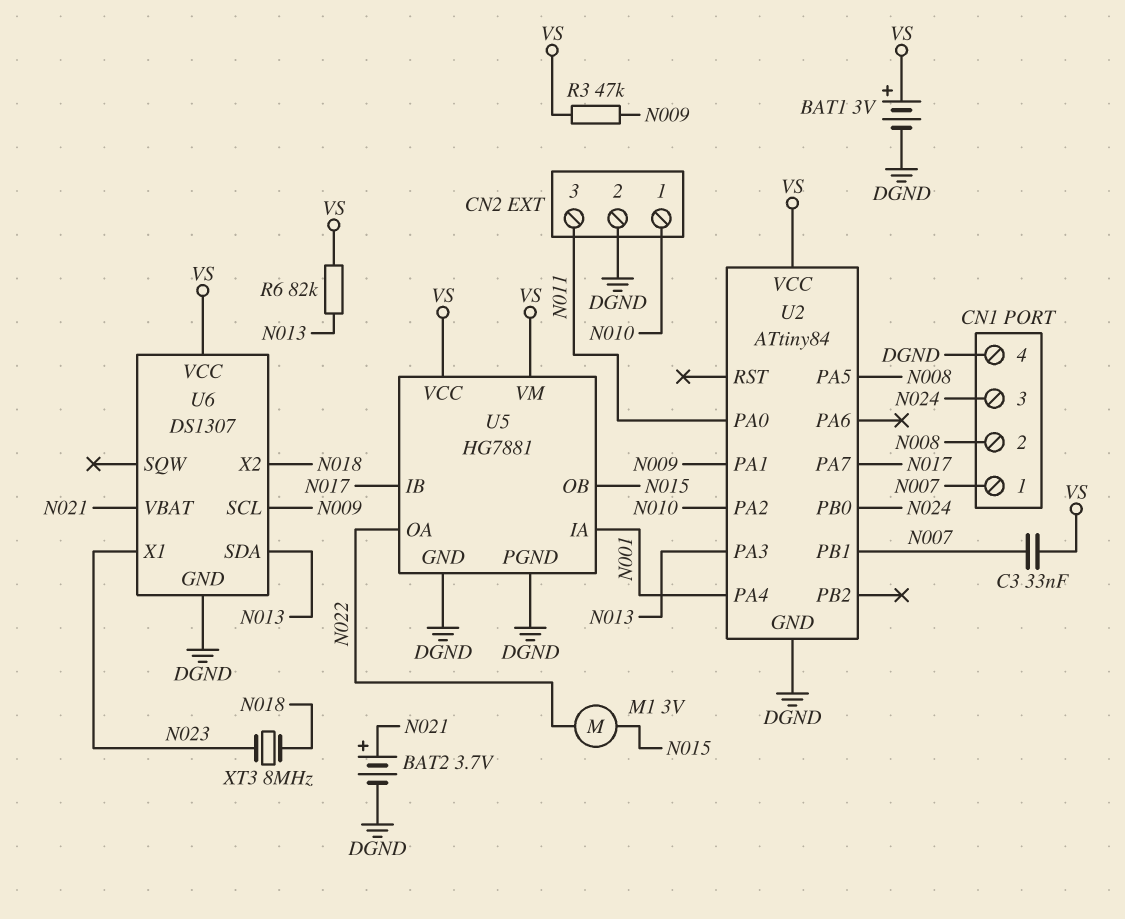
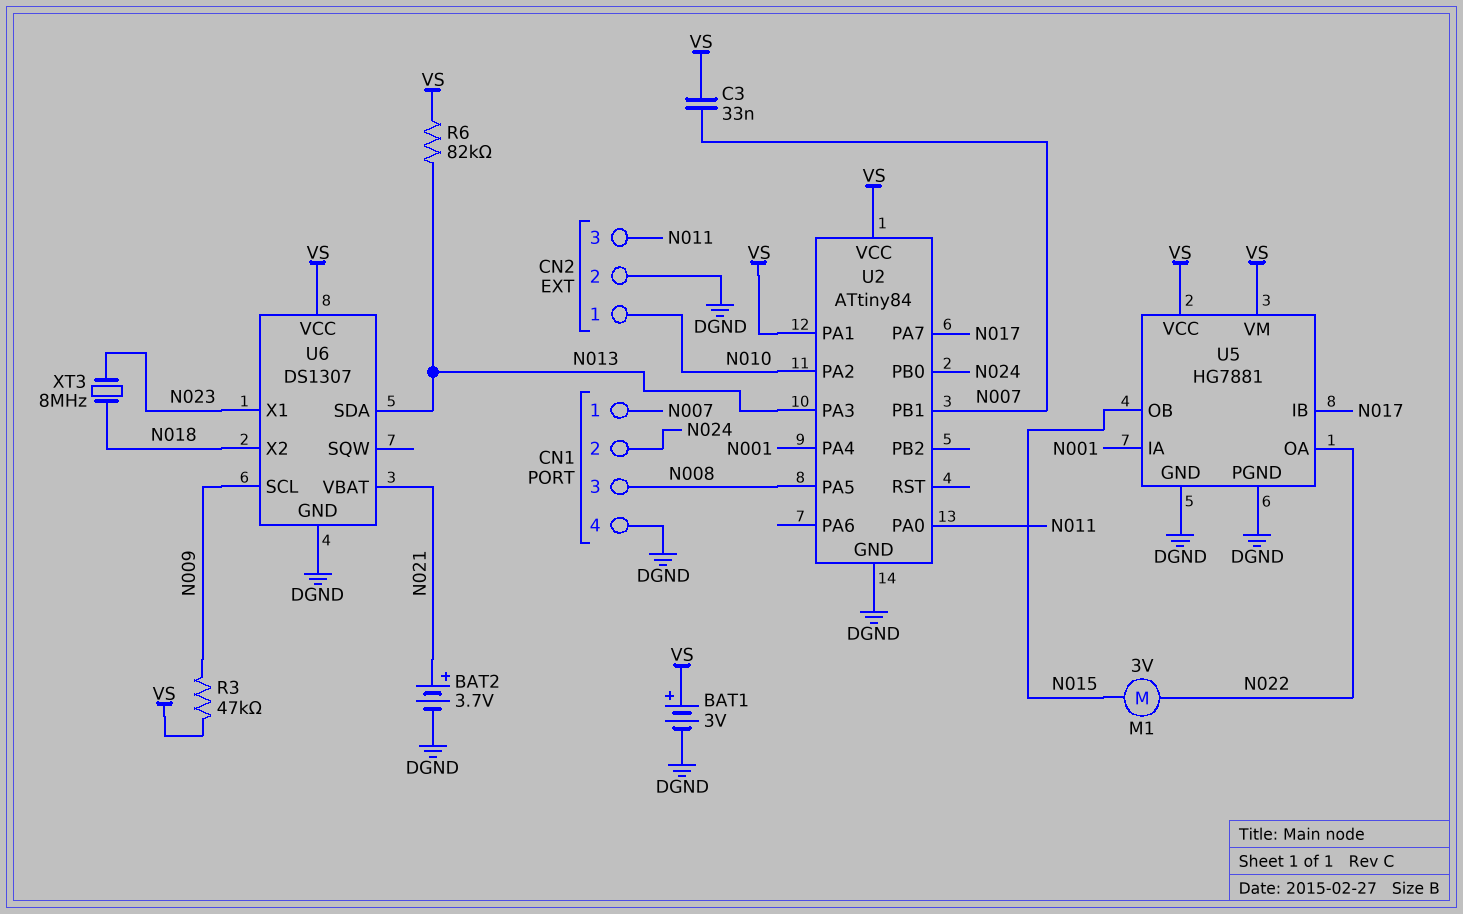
CN1 pin 2: N008 -> N024
CN1 pin 3: N024 -> N008
U2 pin PA1: N009 -> VS

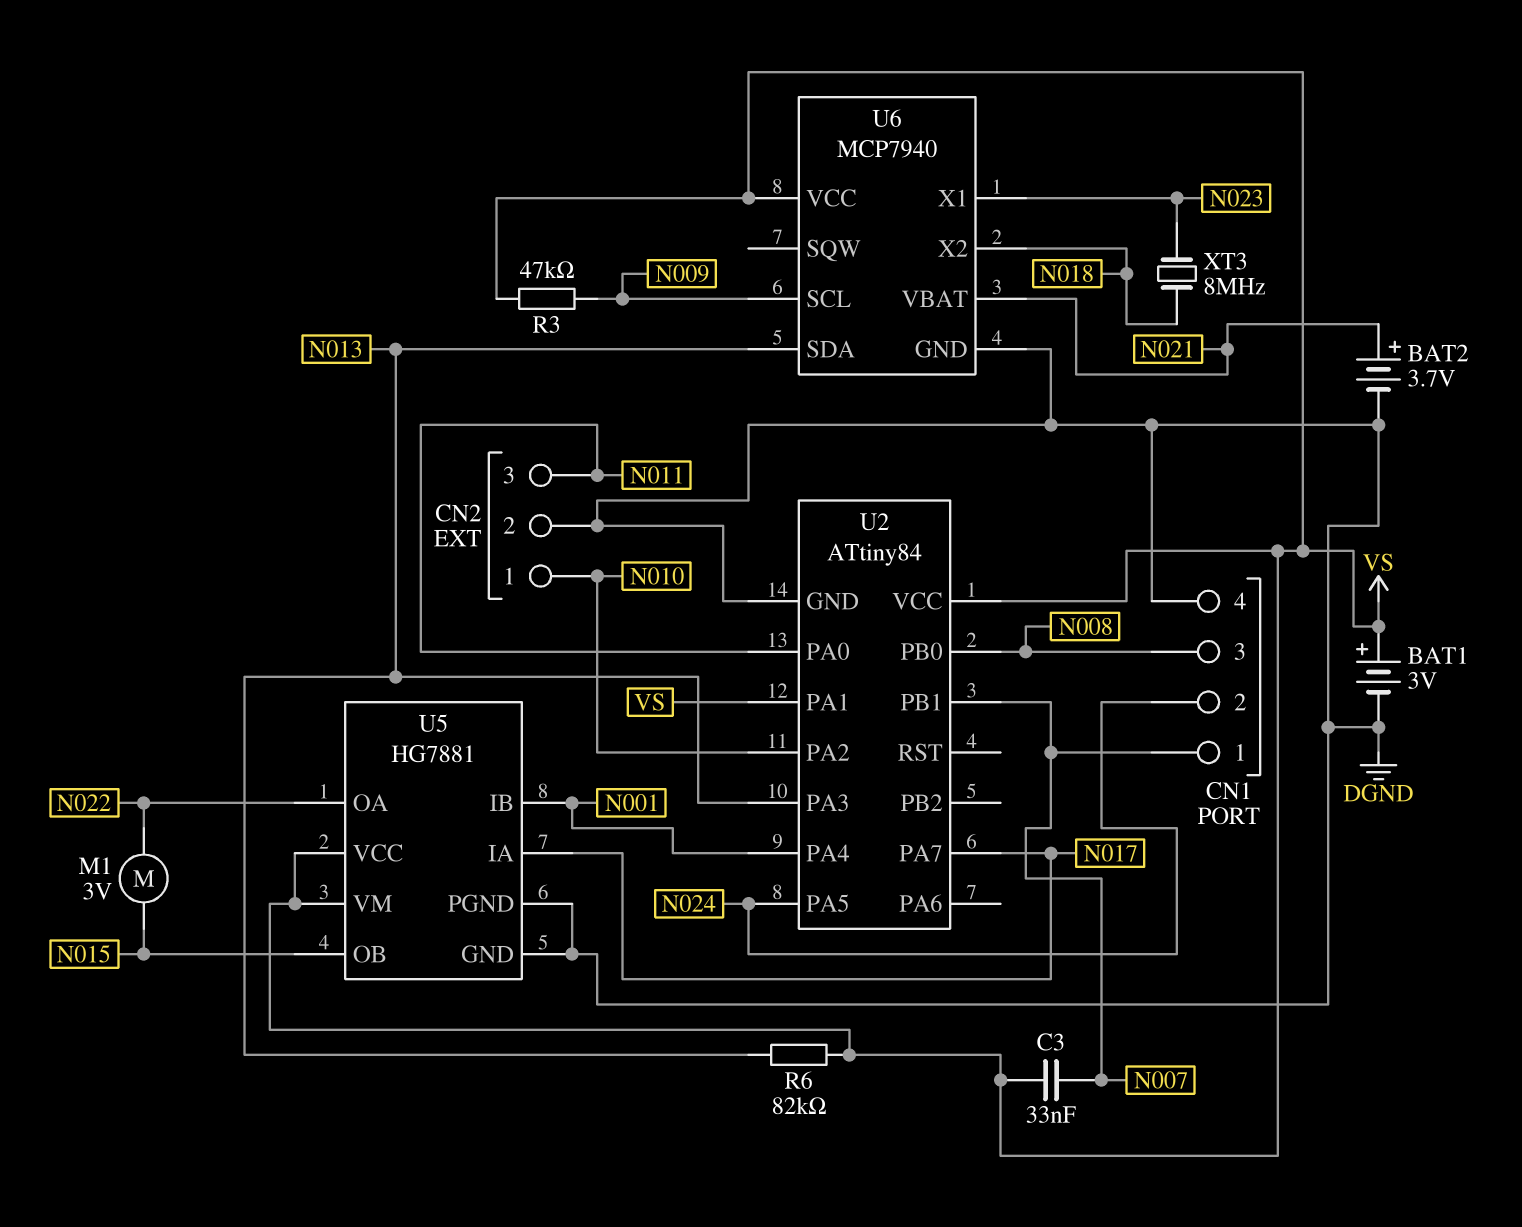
U2 pin PA5: N008 -> N024
U2 pin PB0: N024 -> N008
U5 pin IA: N001 -> N017
U5 pin IB: N017 -> N001
U6: DS1307 -> MCP7940

